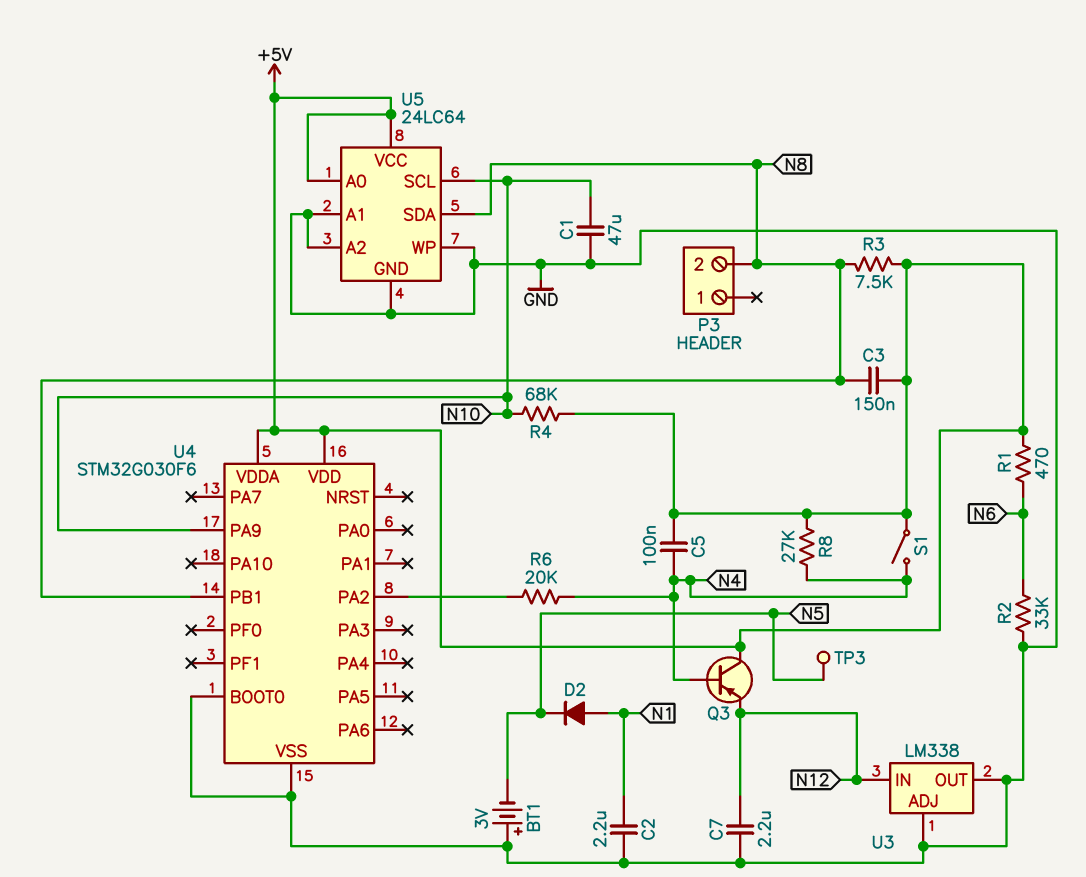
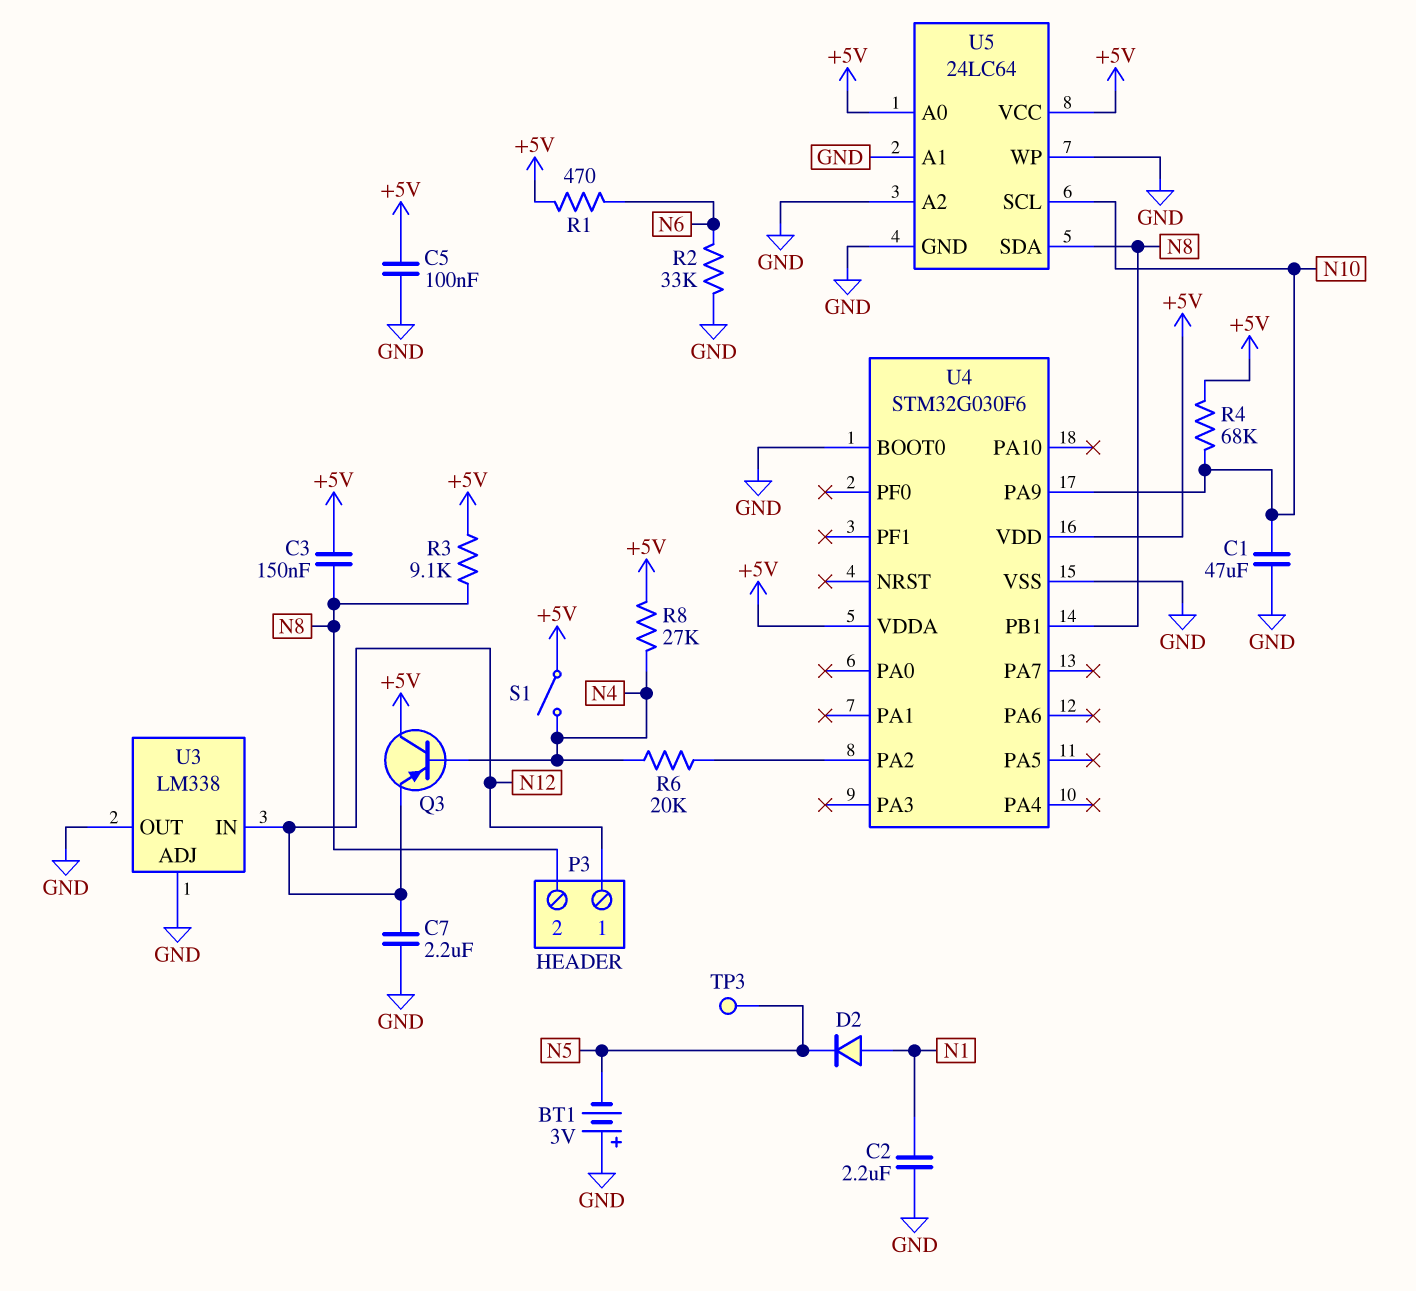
C5: 100nF (+5V, N4) -> 100nF (+5V, GND)
P3 pin 1: none -> N12
R3: 7.5k (+5V, N8) -> 9.1k (+5V, N8)

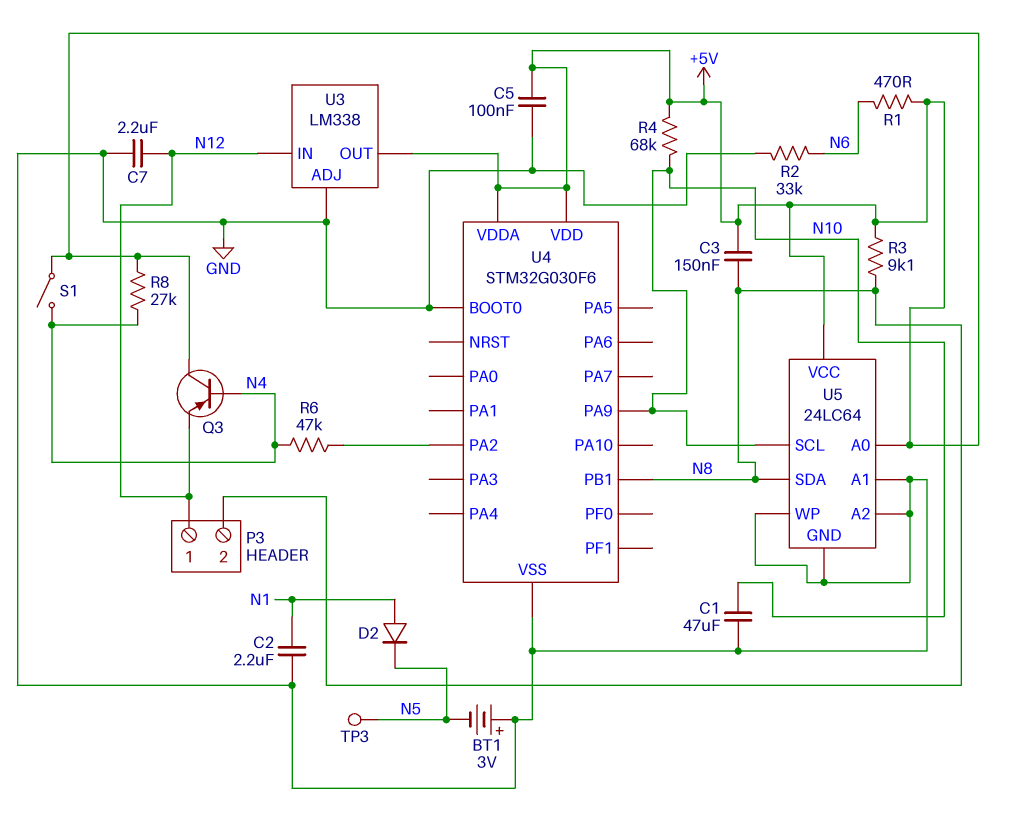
R6: 20k (N4, U4/PA2) -> 47k (N4, U4/PA2)
U3 pin OUT: GND -> +5V

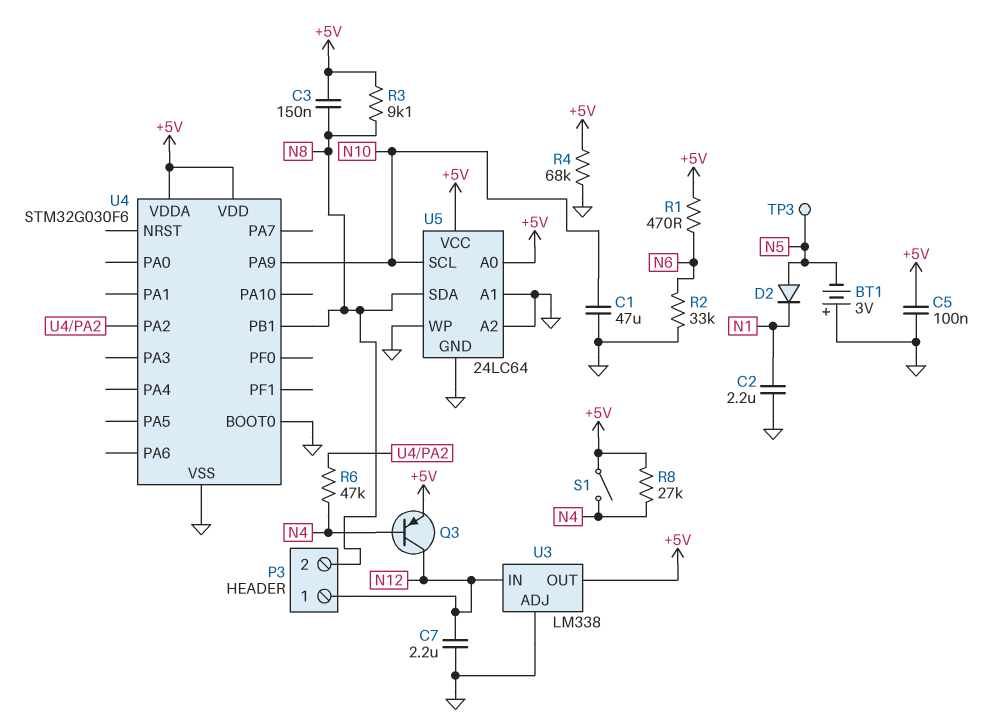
D2: diode (A N1, K N5) -> diode (A N5, K N1)
Q3: PNP (B N4, C +5V, E N12) -> PNP (B N4, C N12, E +5V)
R4: 68k (+5V, N10) -> 68k (+5V, GND)

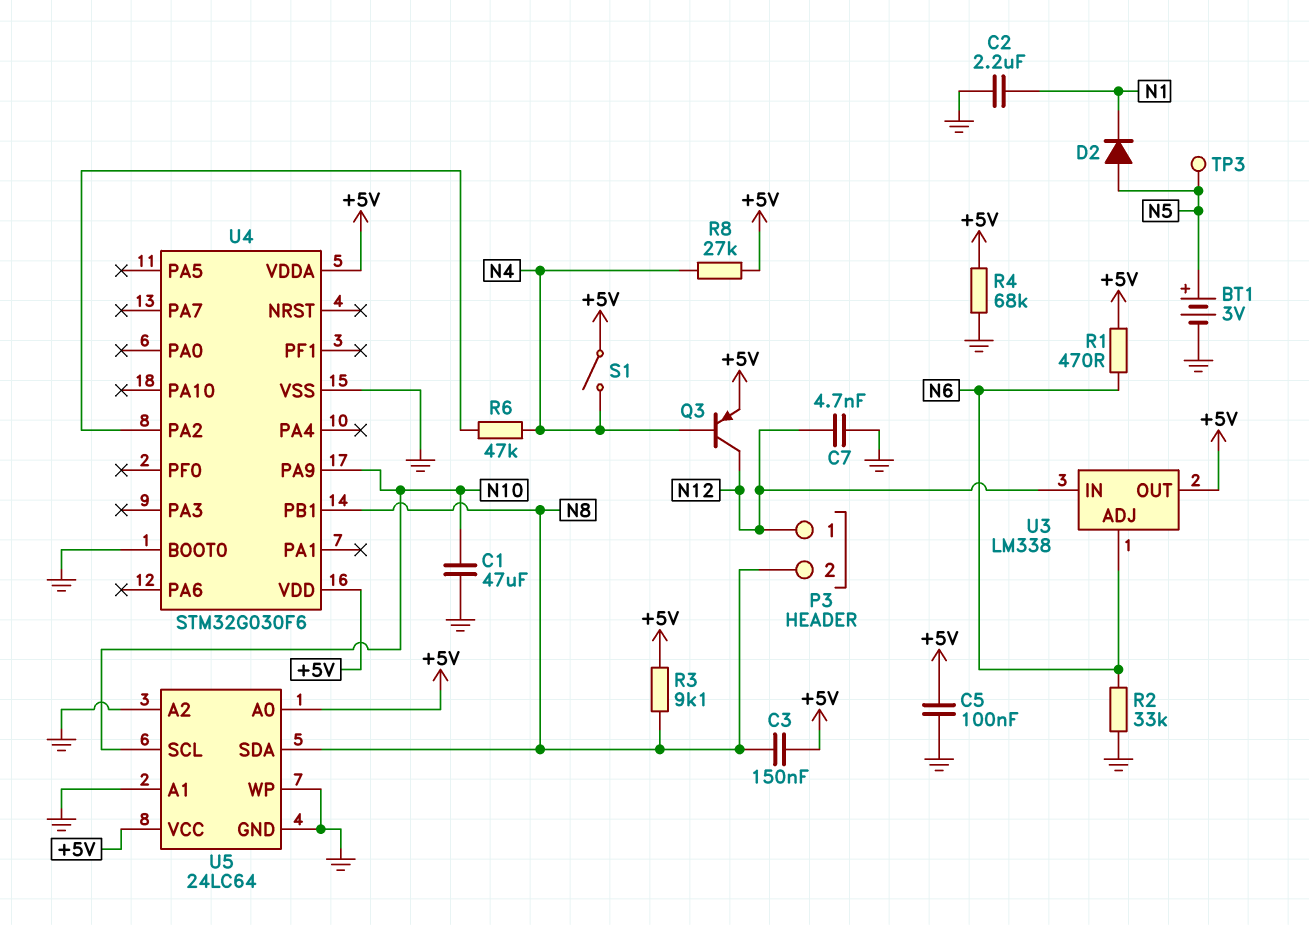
BT1: 3V (plus GND, minus N5) -> 3V (plus N5, minus GND)
C7: 2.2uF (GND, N12) -> 4.7nF (GND, N12)
U3 pin ADJ: GND -> N6

